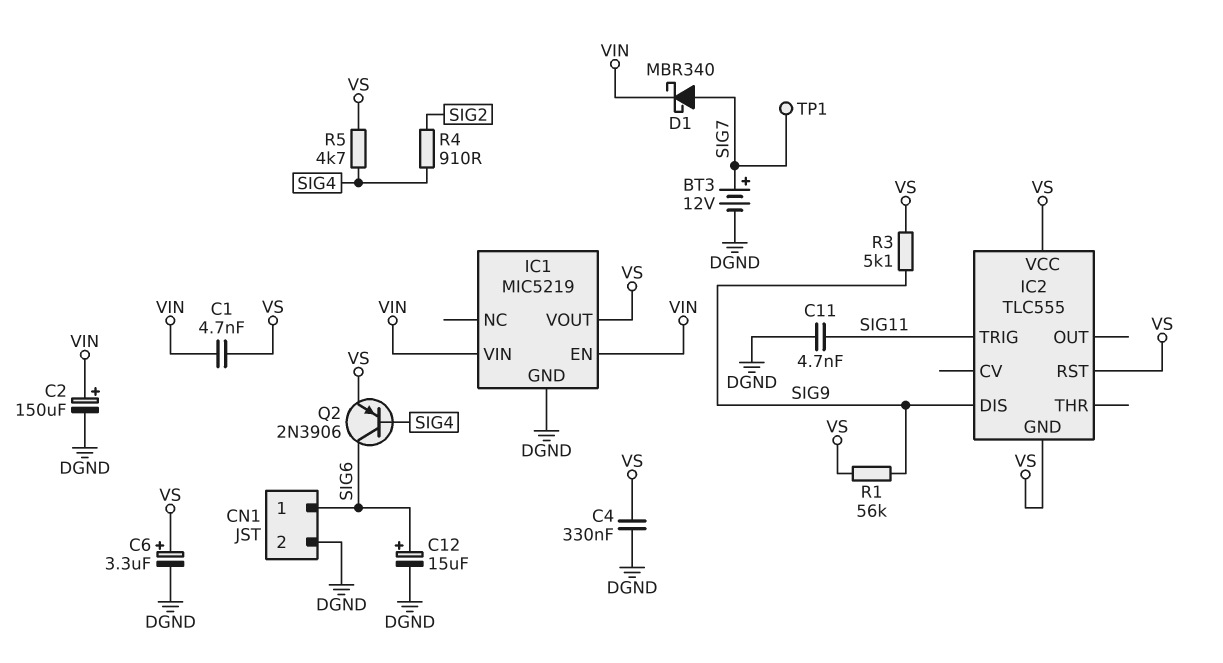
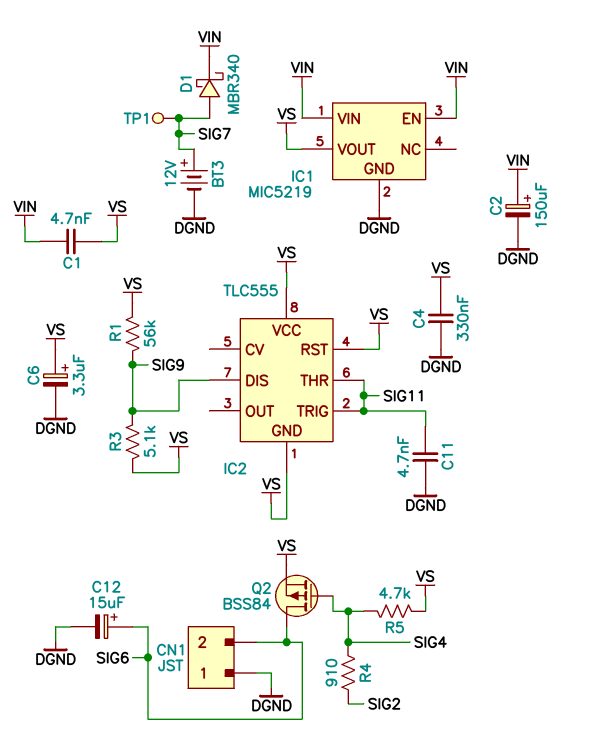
CN1 pin 1: SIG6 -> DGND
CN1 pin 2: DGND -> SIG6
IC2 pin THR: none -> SIG11
Q2: PNP 2N3906 (B SIG4, C SIG6, E VS) -> PMOS BSS84 (G SIG4, D SIG6, S VS)

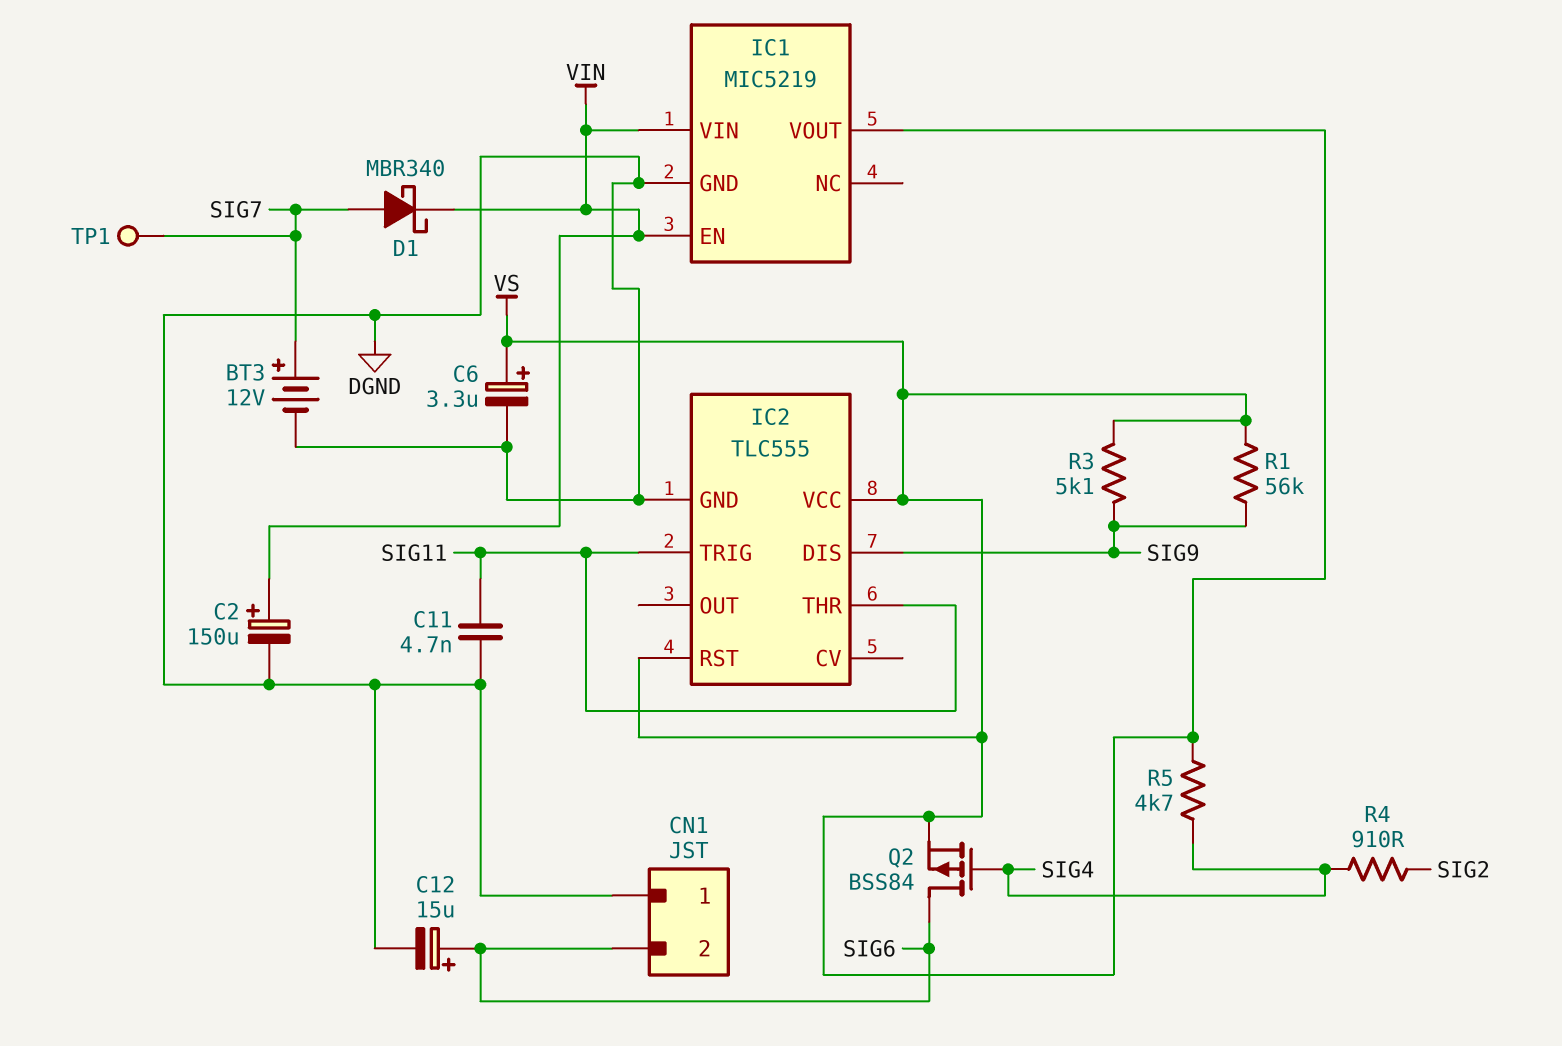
C1: 4.7nF (VIN, VS) -> none
C4: 330nF (DGND, VS) -> none
IC2 pin GND: VS -> DGND

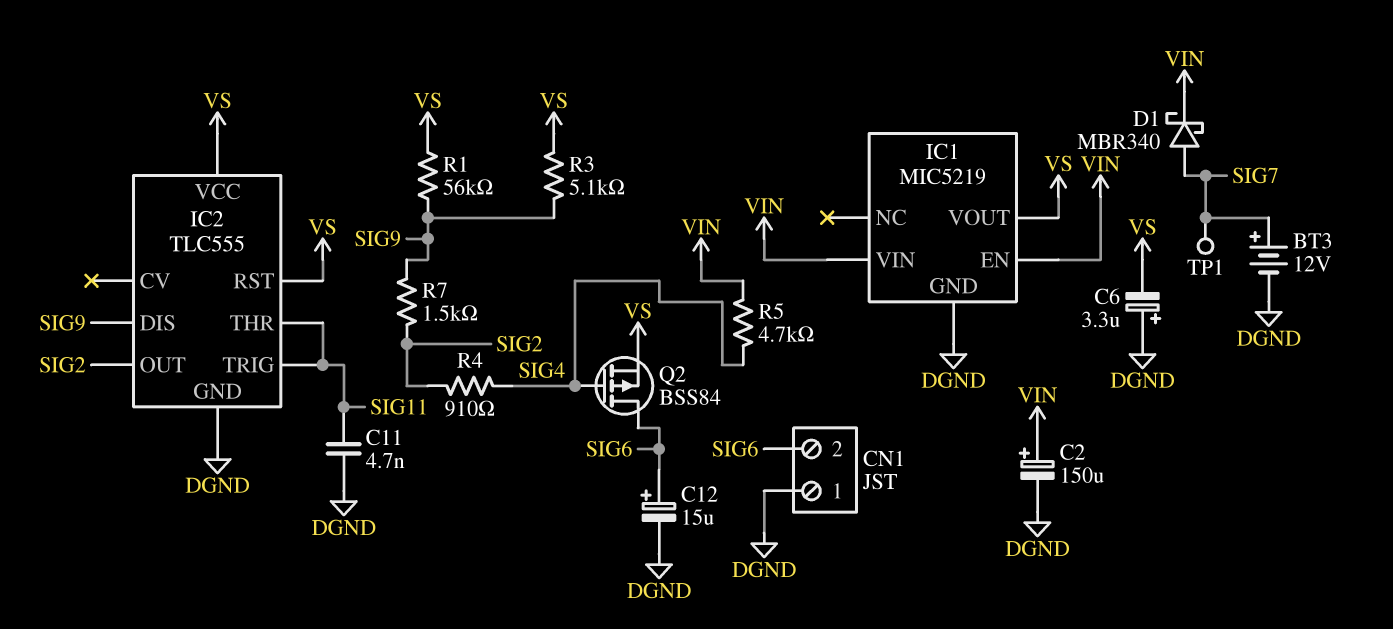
C6: 3.3uF (plus VS, minus DGND) -> 3.3uF (plus DGND, minus VS)
IC2 pin OUT: none -> SIG2
R5: 4.7k (SIG4, VS) -> 4.7k (SIG4, VIN)
R7: none -> 1.5k (SIG2, SIG9)

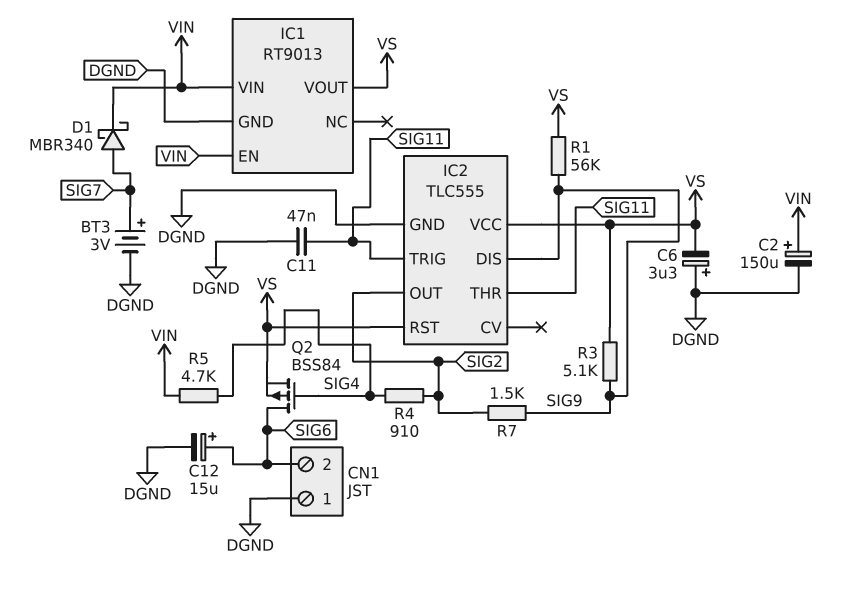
BT3: 12V (plus SIG7, minus DGND) -> 3V (plus SIG7, minus DGND)
C11: 4.7nF (DGND, SIG11) -> 47nF (DGND, SIG11)
IC1: MIC5219 -> RT9013
TP1: test point (SIG7) -> none

